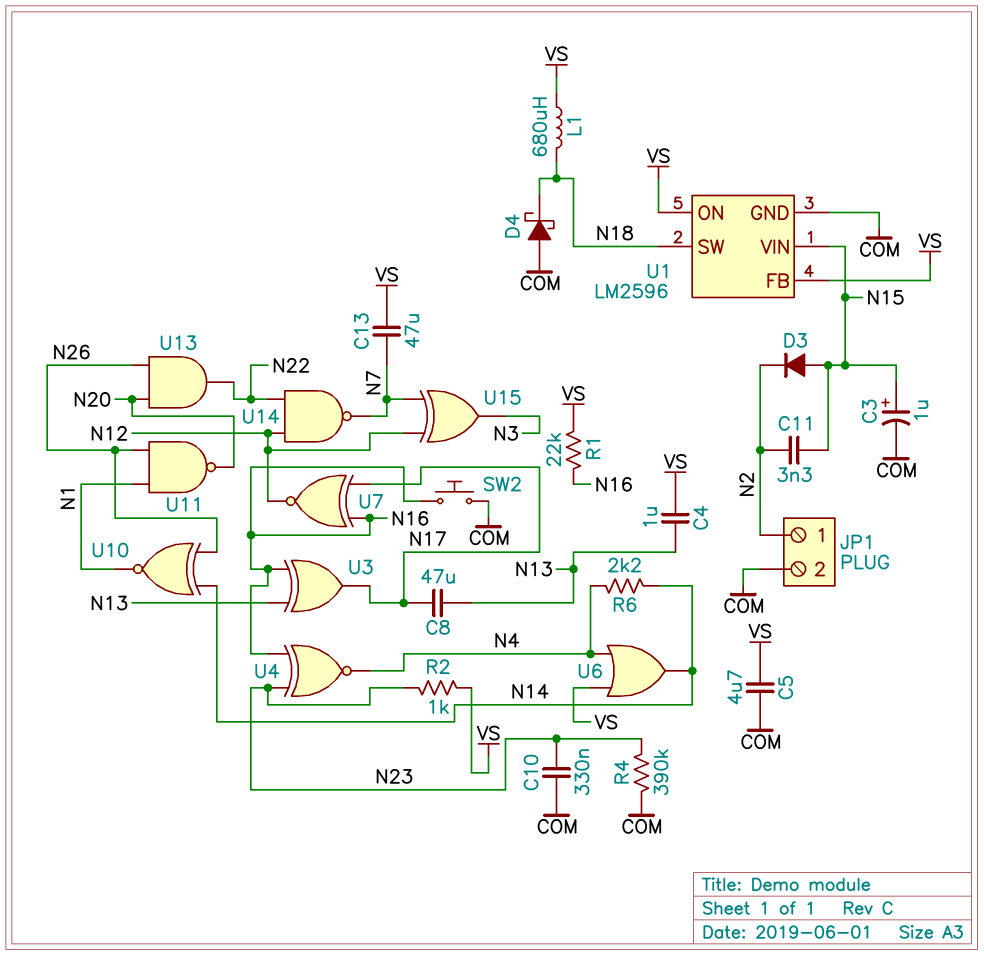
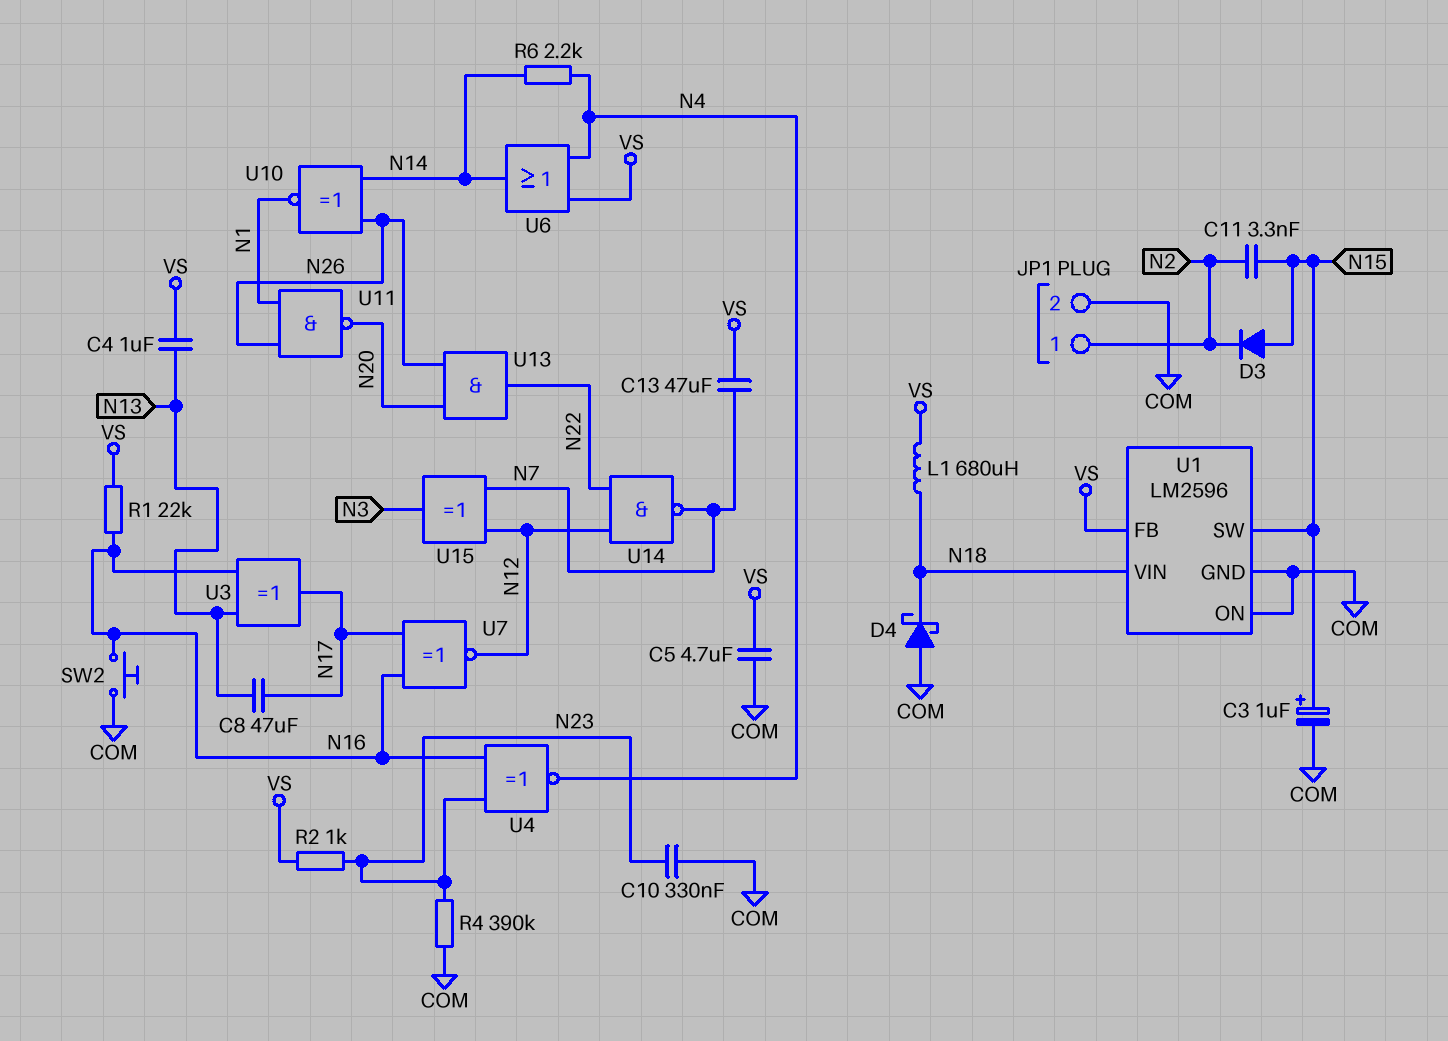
U1 pin ON: VS -> COM
U1 pin SW: N18 -> N15
U1 pin VIN: N15 -> N18

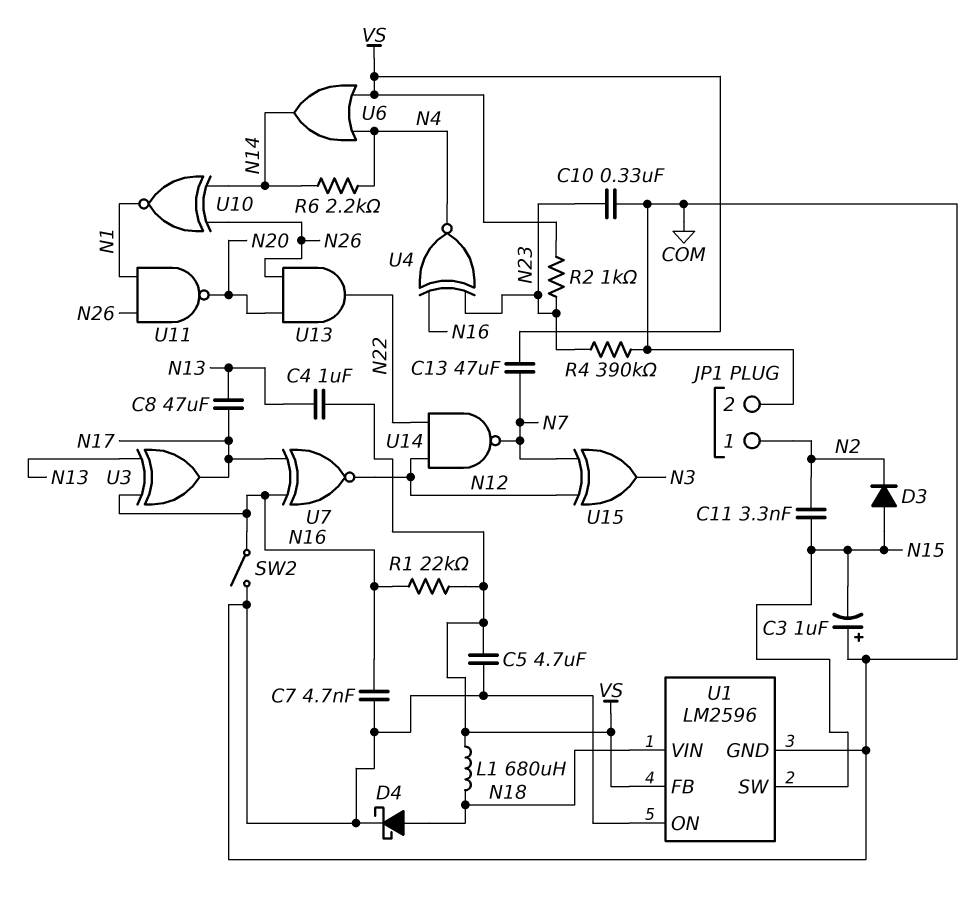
C3: 1uF (plus N15, minus COM) -> 1uF (plus COM, minus N15)
C7: none -> 4.7nF (COM, N16)
D4: schottky (A COM, K N18) -> schottky (A N18, K COM)
SW2: button (COM, N16) -> switch (COM, N16)

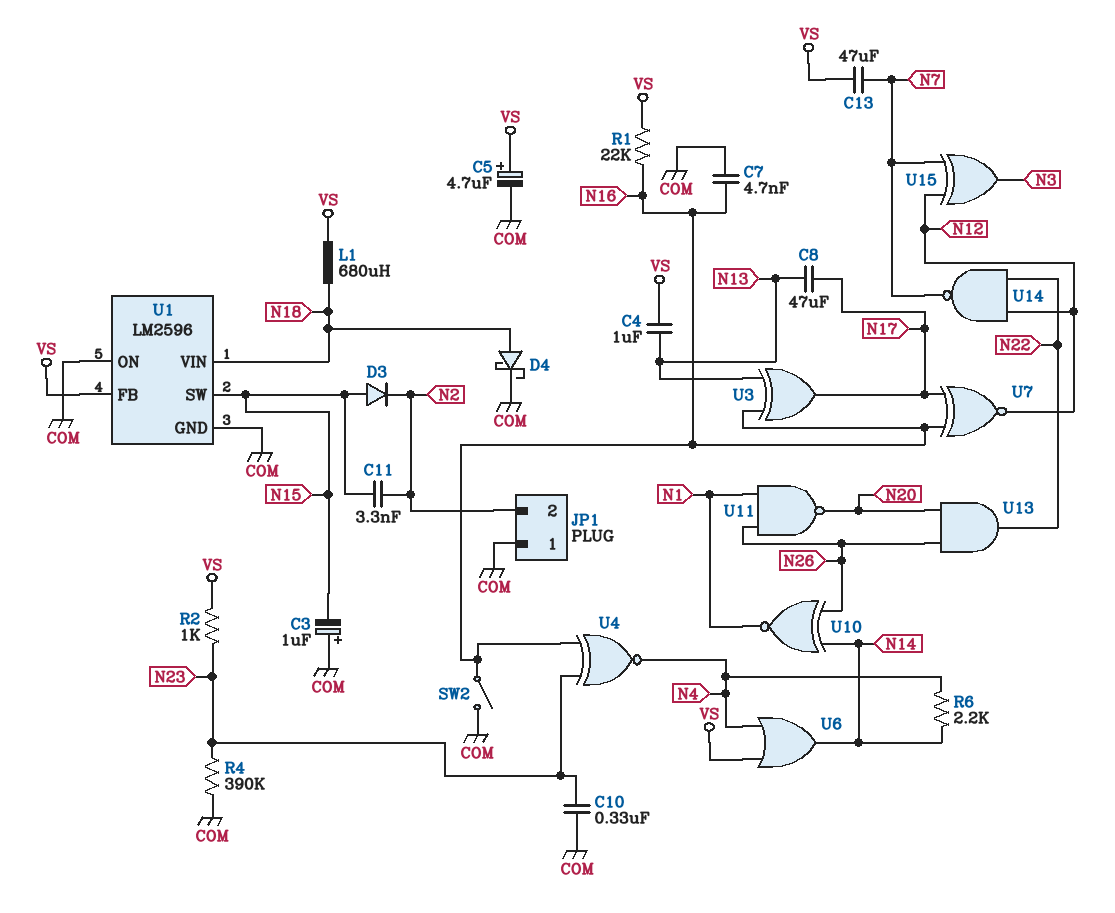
C5: 4.7uF (COM, VS) -> 4.7uF (plus VS, minus COM)
JP1 pin 1: N2 -> COM
JP1 pin 2: COM -> N2

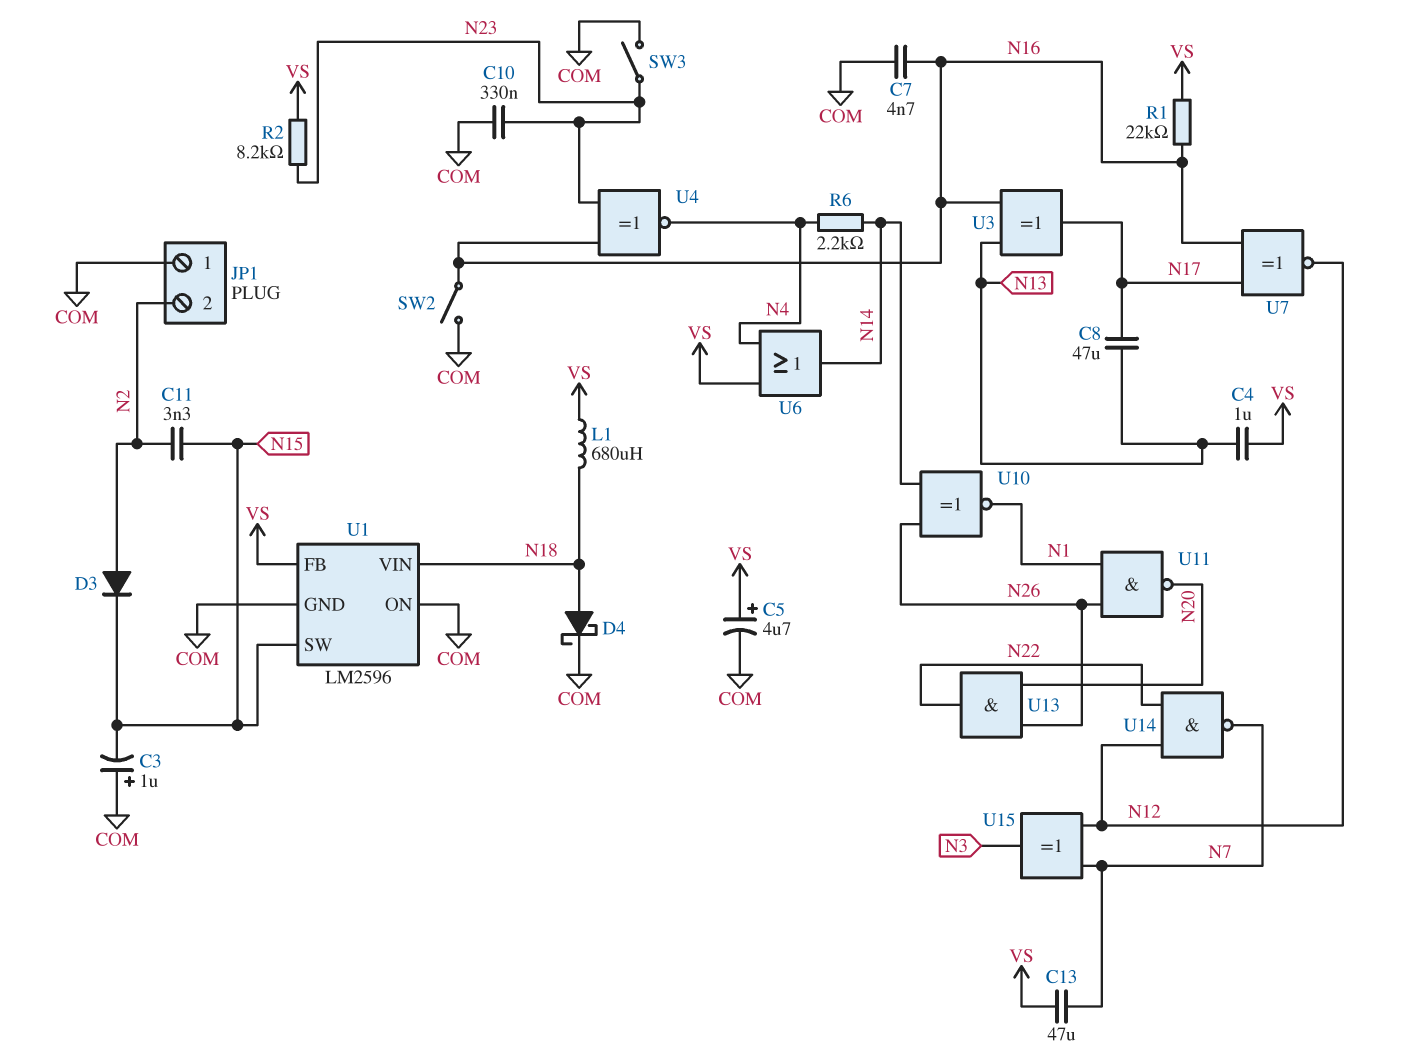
D3: diode (A N15, K N2) -> diode (A N2, K N15)
R2: 1k (N23, VS) -> 8.2k (N23, VS)
R4: 390k (COM, N23) -> none
SW3: none -> switch (COM, N23)

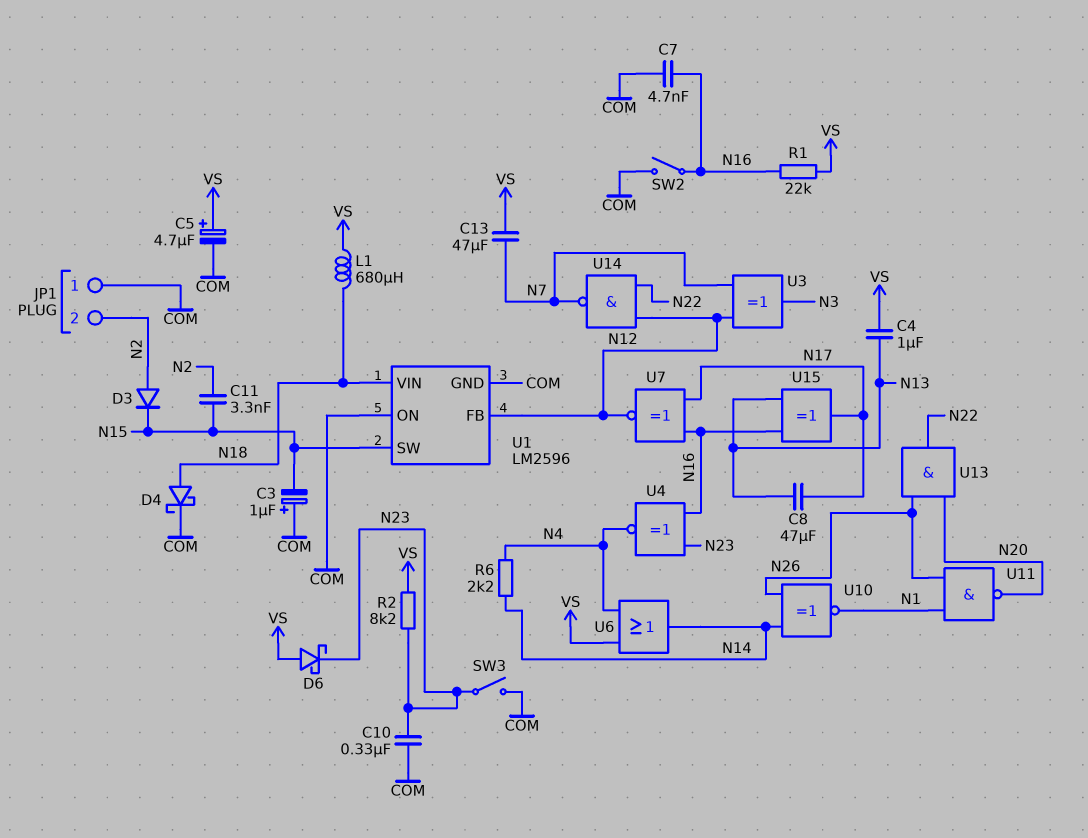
D6: none -> schottky (A VS, K N23)
U1 pin FB: VS -> N12
U3: XOR (in N13, in N16, out N17) -> XOR (in N7, in N12, out N3)
U15: XOR (in N7, in N12, out N3) -> XOR (in N13, in N16, out N17)

